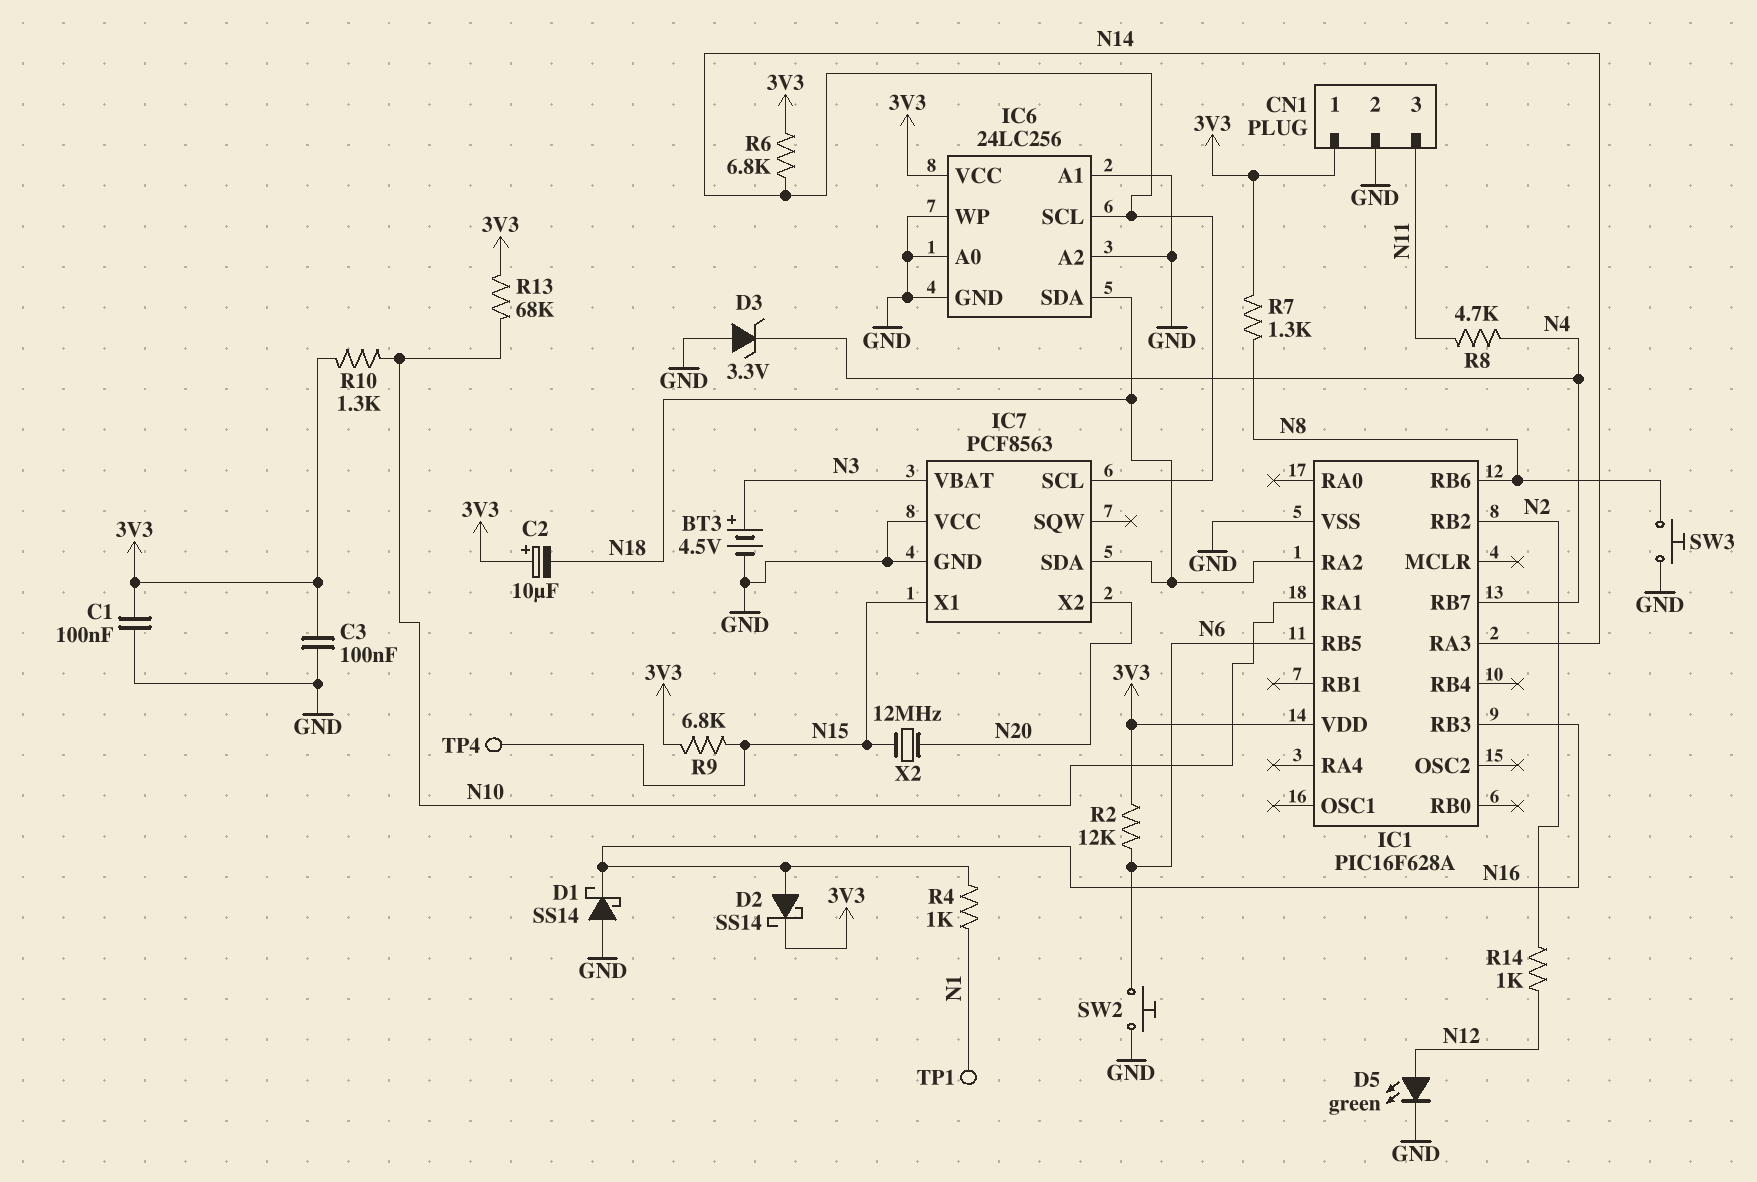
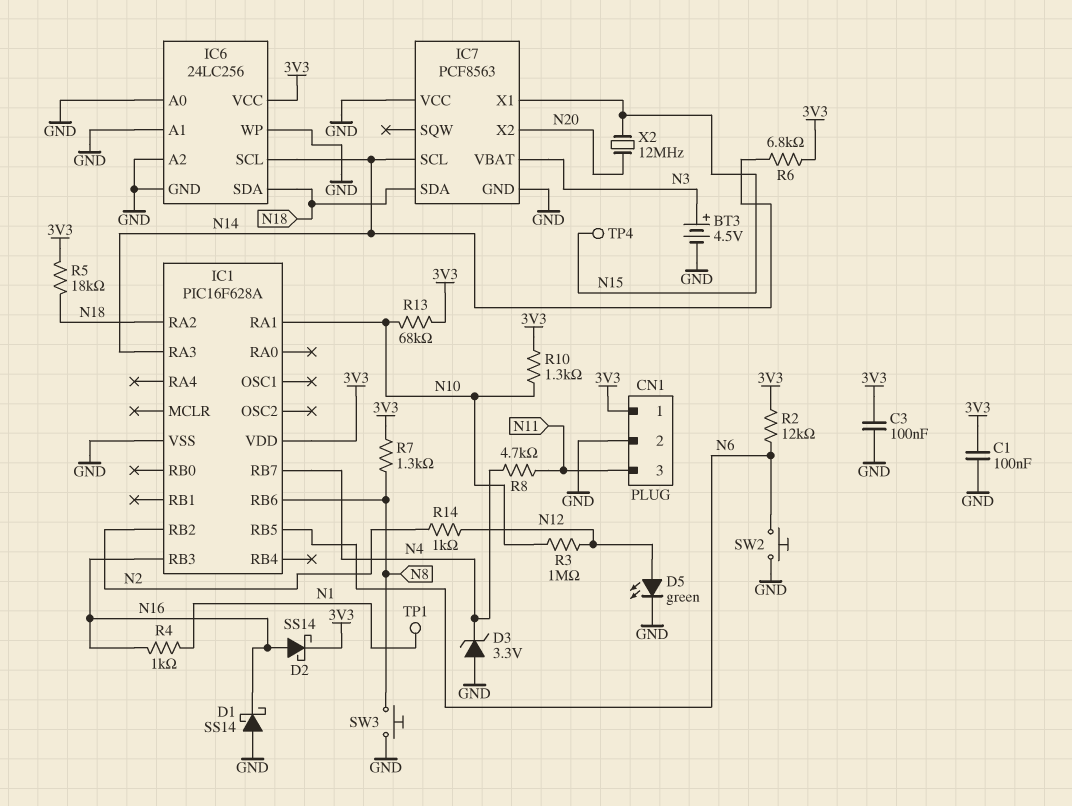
C2: 10uF (plus 3V3, minus N18) -> none
R3: none -> 1M (N10, N12)
R5: none -> 18k (3V3, N18)
R9: 6.8k (3V3, N15) -> none

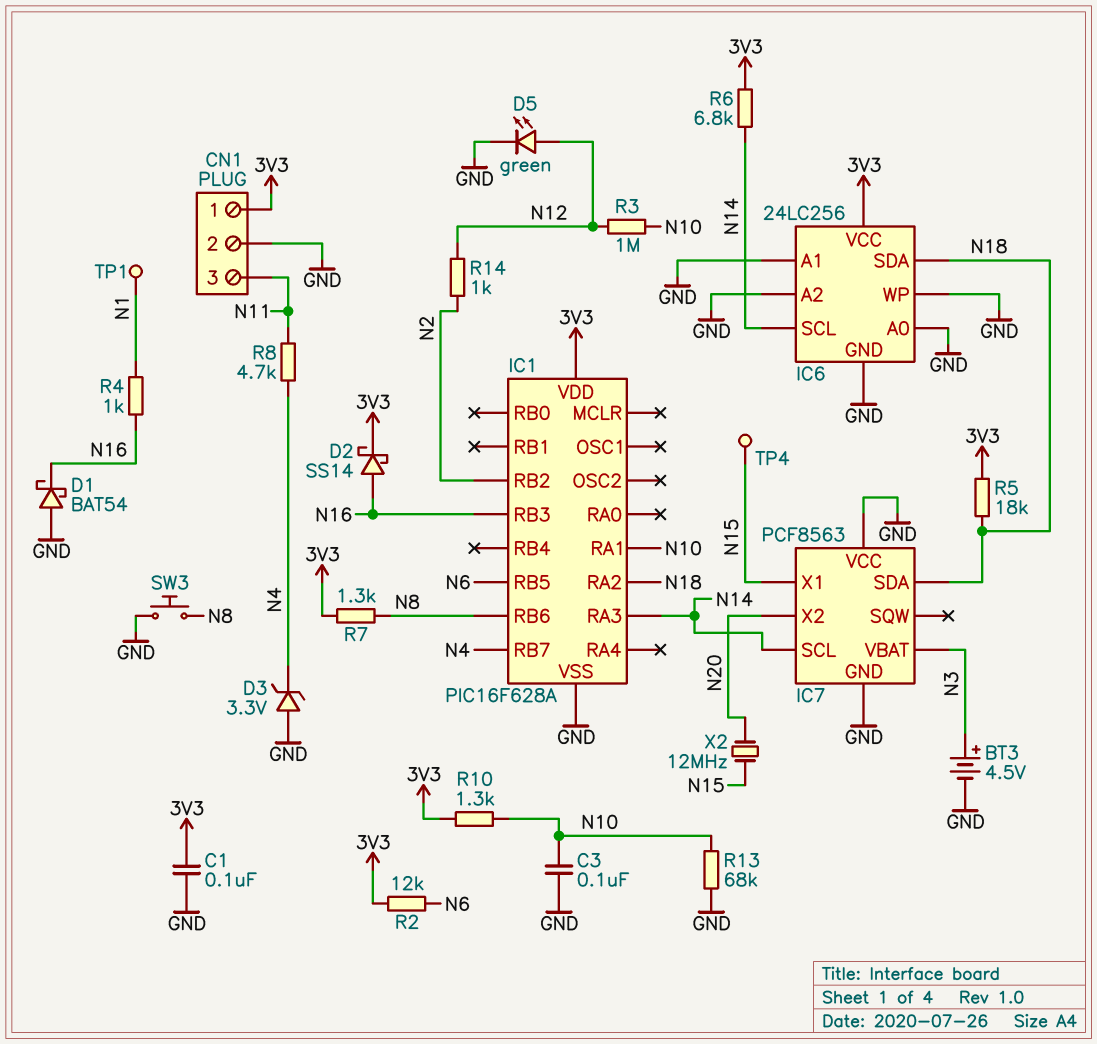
C3: 100nF (3V3, GND) -> 100nF (GND, N10)
D1: schottky SS14 (A GND, K N16) -> schottky BAT54 (A GND, K N16)
R13: 68k (3V3, N10) -> 68k (GND, N10)
SW2: button (GND, N6) -> none

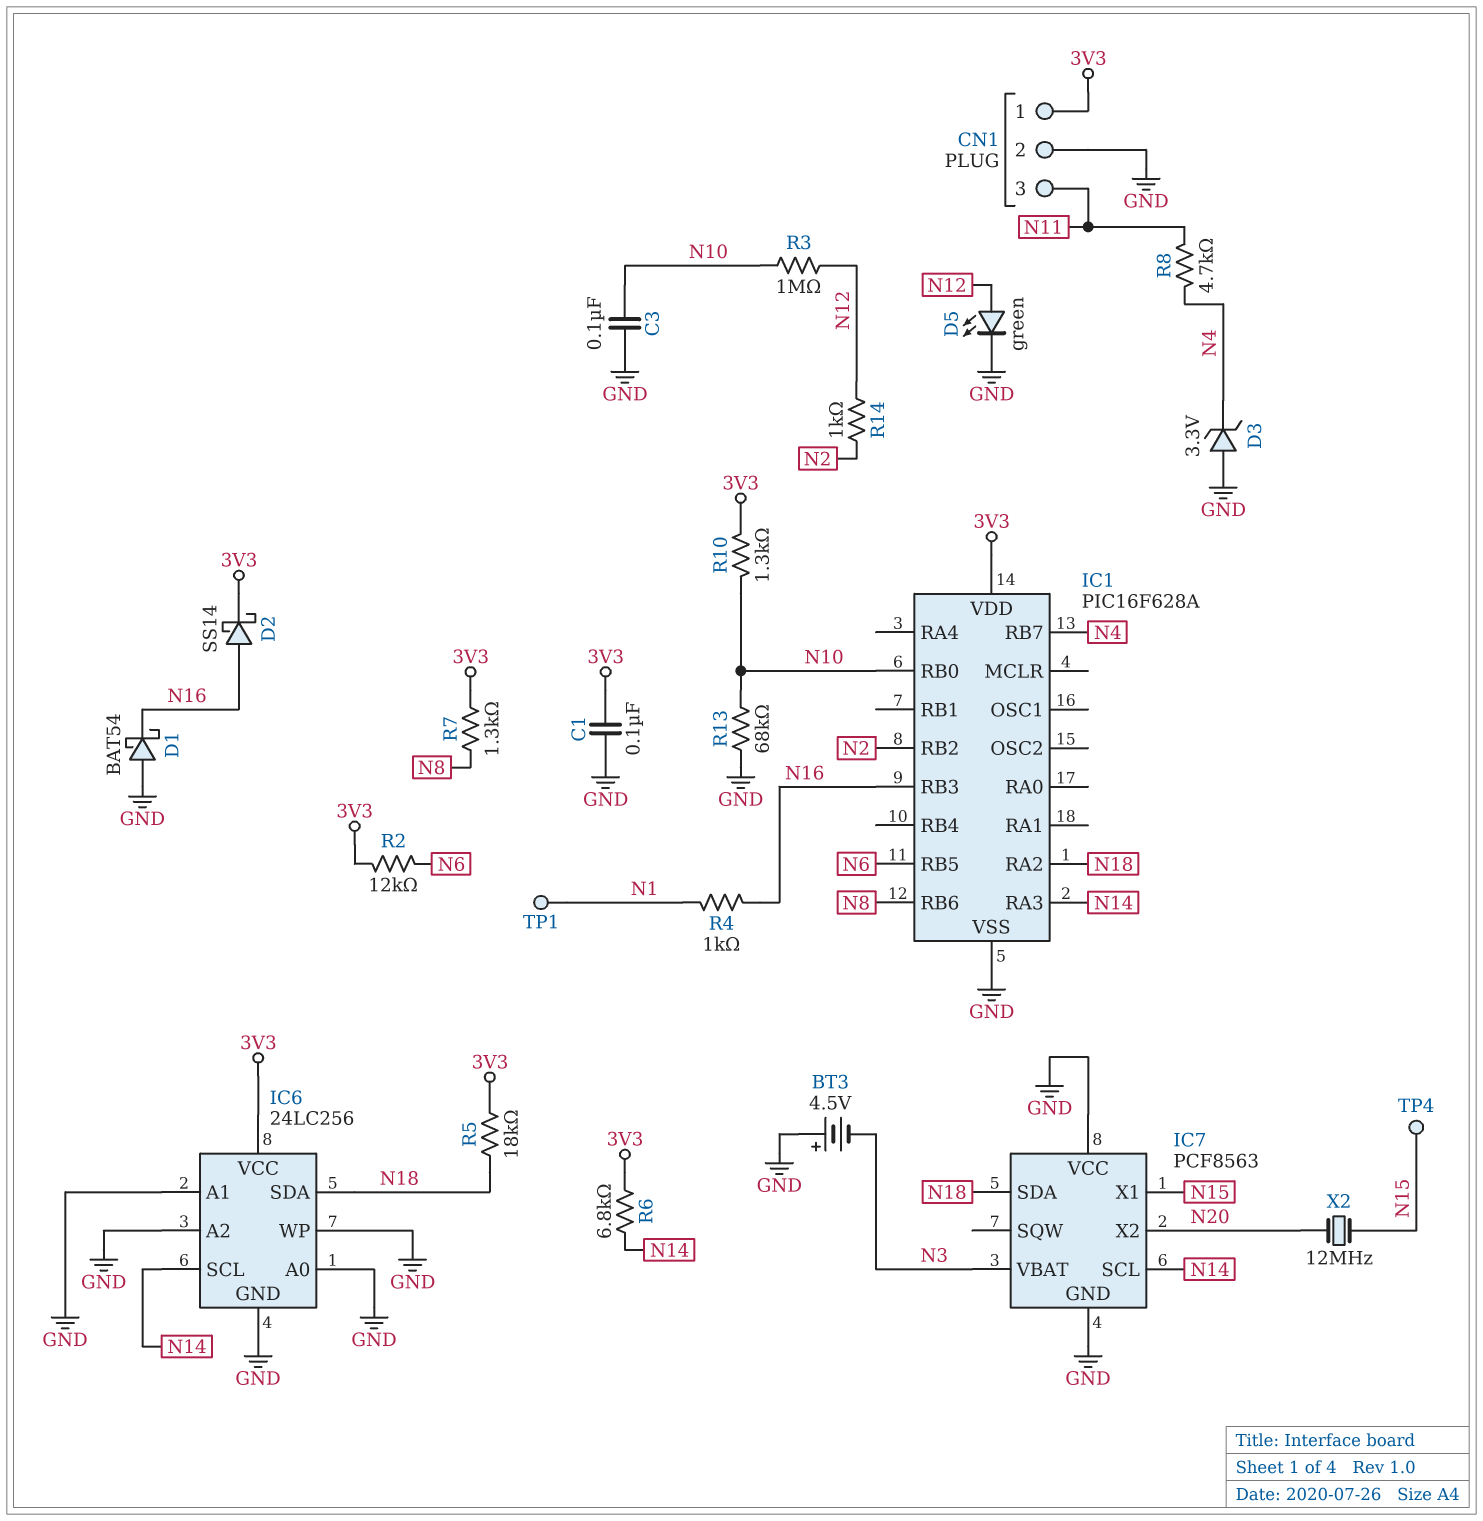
BT3: 4.5V (plus N3, minus GND) -> 4.5V (plus GND, minus N3)
IC1 pin RA1: N10 -> none
IC1 pin RB0: none -> N10
SW3: button (GND, N8) -> none

